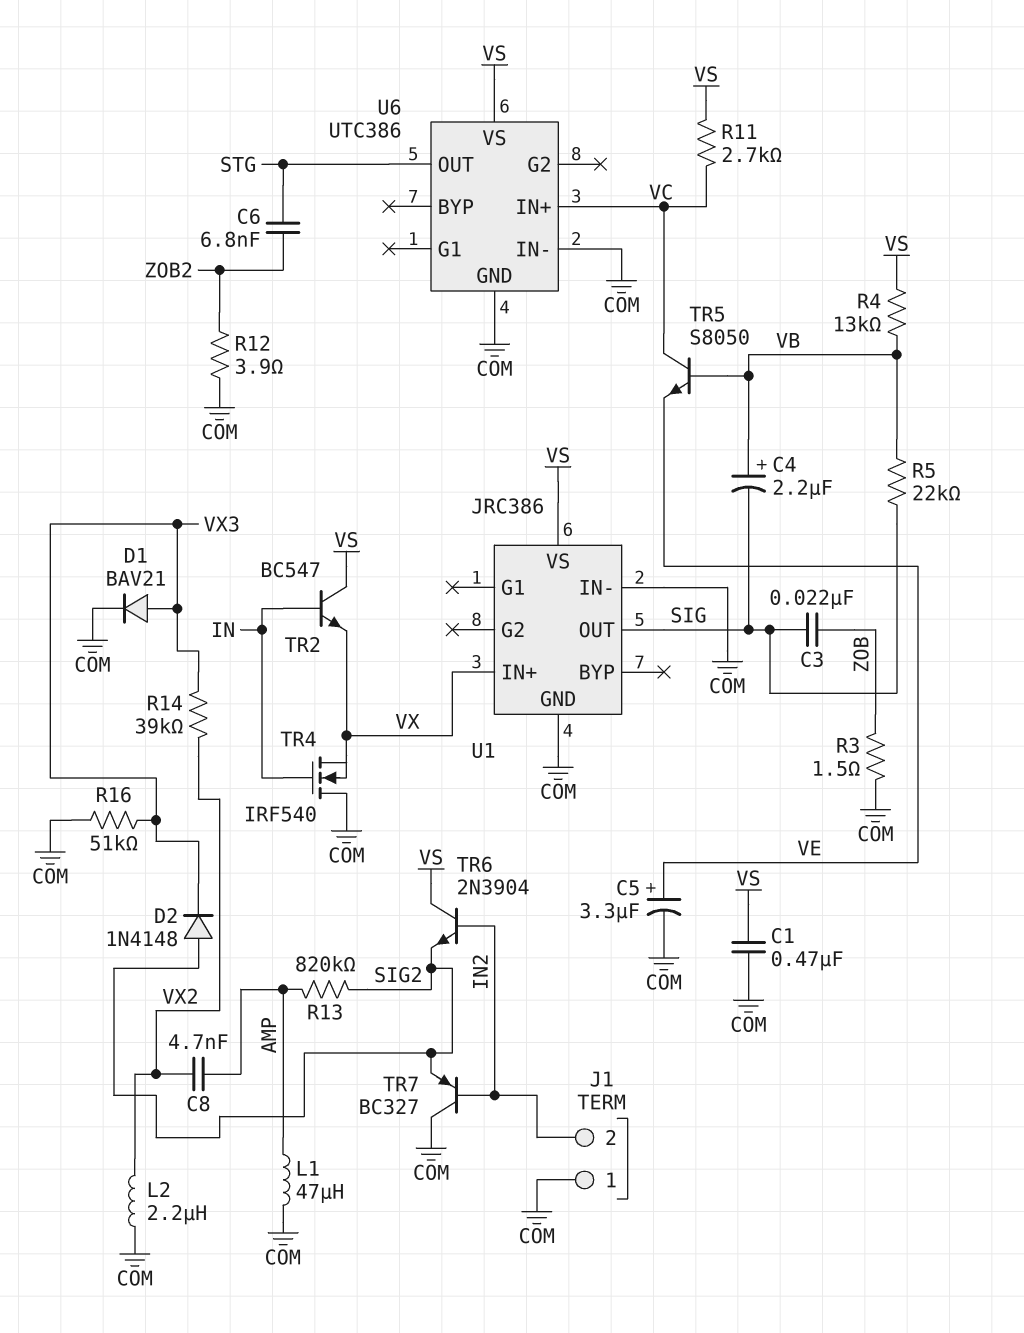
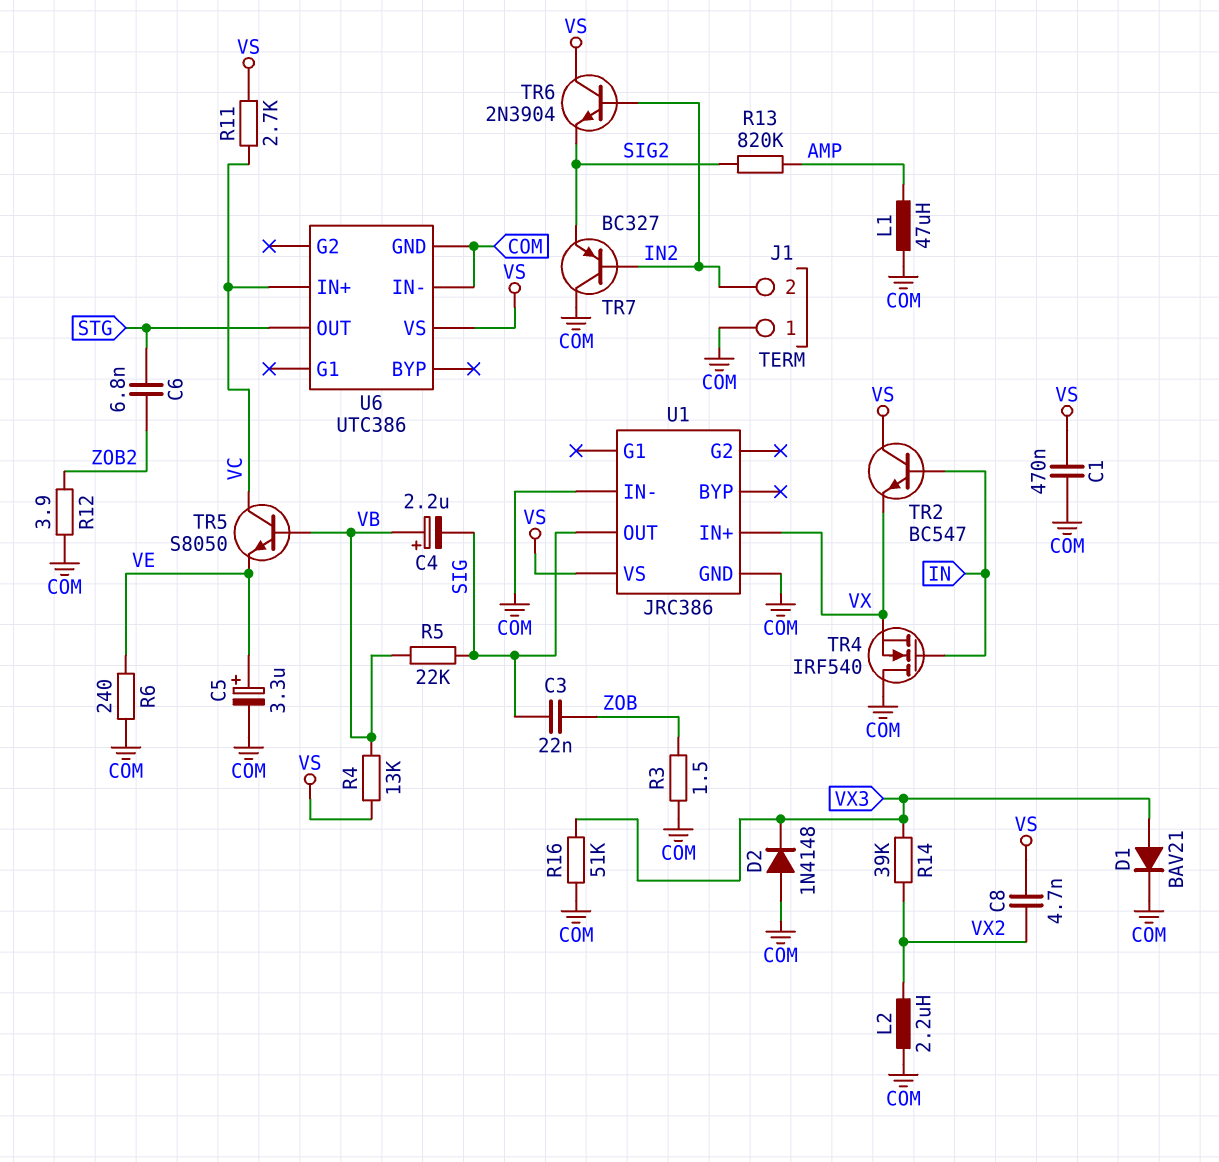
C8: 4.7nF (AMP, VX2) -> 4.7nF (VS, VX2)
D2: diode 1N4148 (A SIG2, K VX3) -> diode 1N4148 (A COM, K VX3)
R6: none -> 240 (COM, VE)

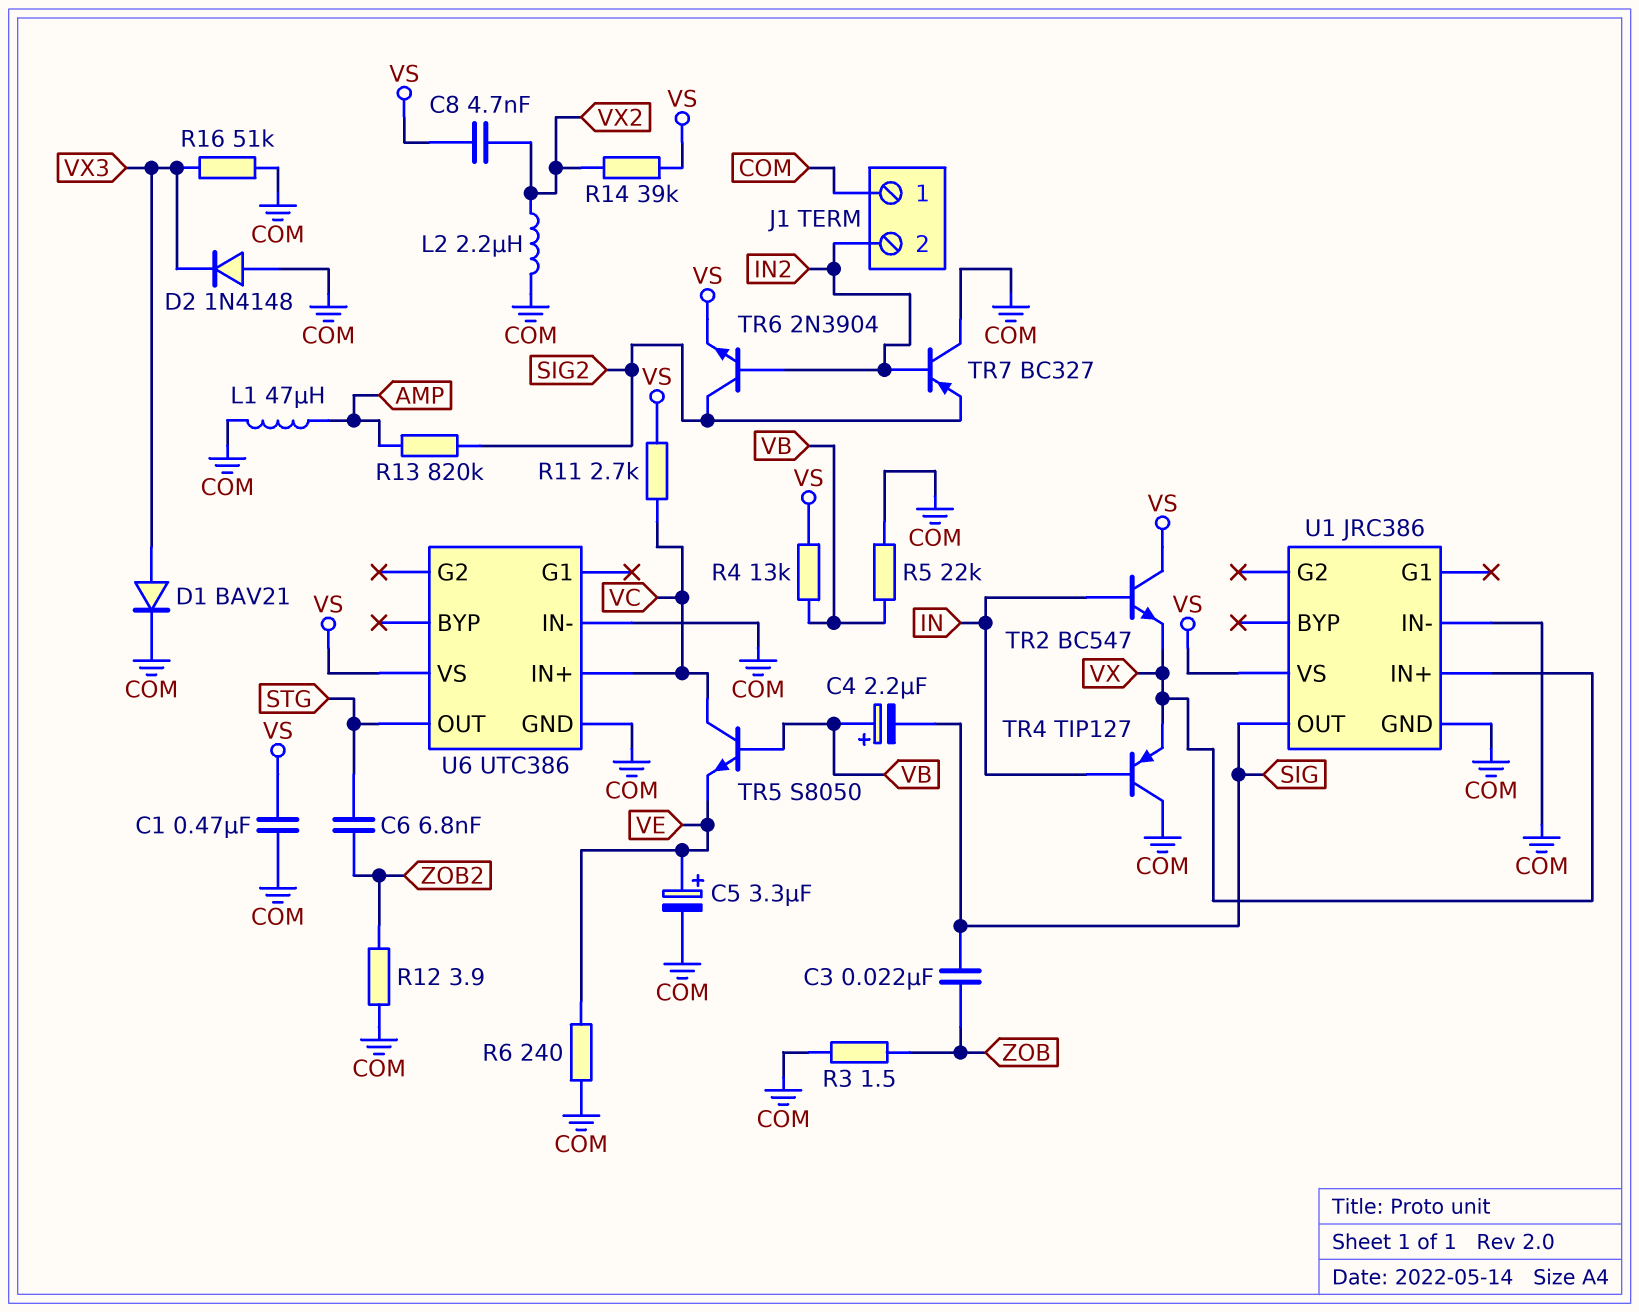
R5: 22k (SIG, VB) -> 22k (COM, VB)
R14: 39k (VX2, VX3) -> 39k (VS, VX2)
TR4: NMOS IRF540 (G IN, D COM, S VX) -> PNP TIP127 (B IN, C COM, E VX)
TR6: NPN 2N3904 (B IN2, C VS, E SIG2) -> NPN 2N3904 (B IN2, C SIG2, E VS)

